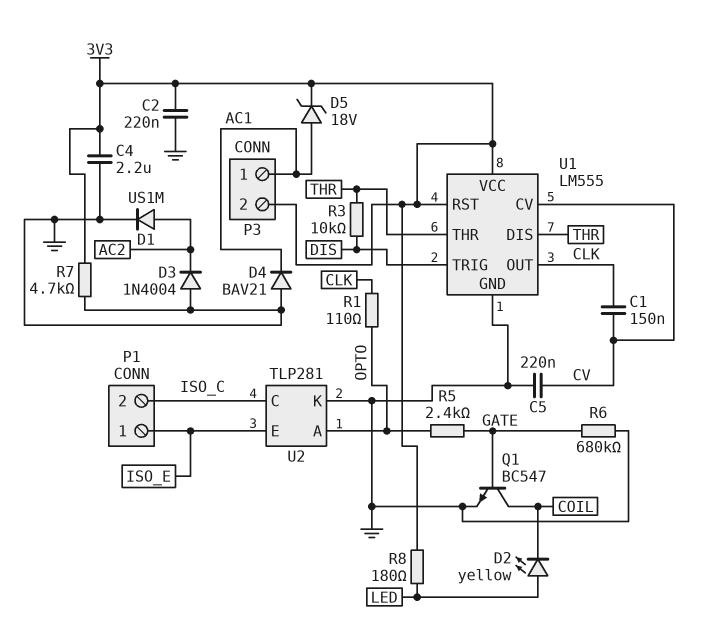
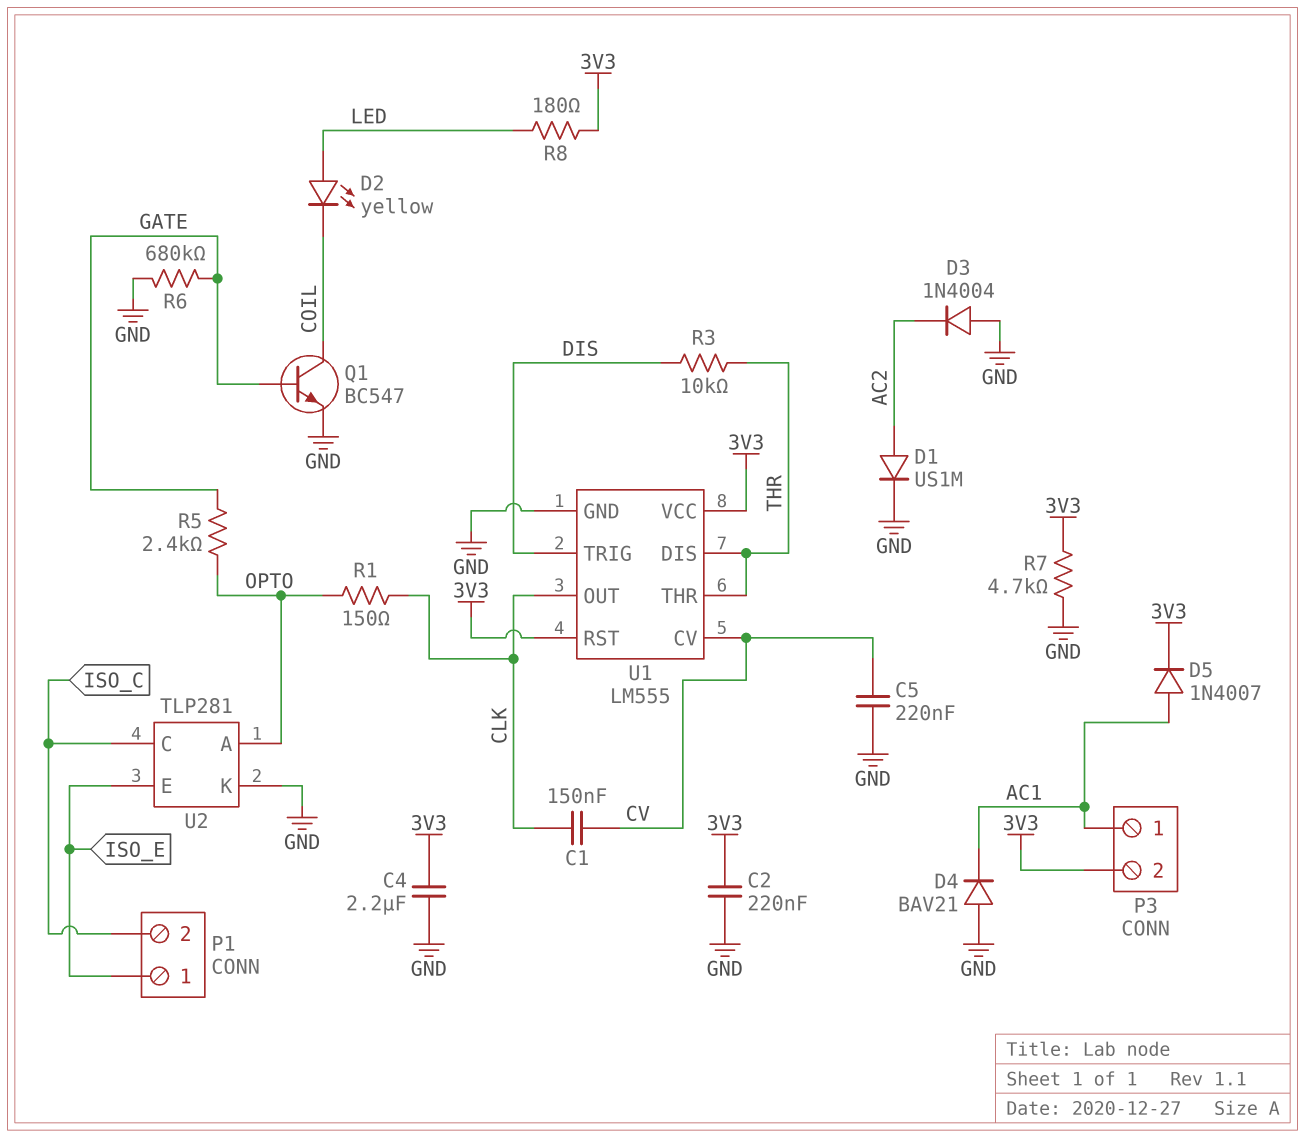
D5: zener 18V (A AC1, K 3V3) -> diode 1N4007 (A AC1, K 3V3)
R1: 110 (CLK, OPTO) -> 150 (CLK, OPTO)

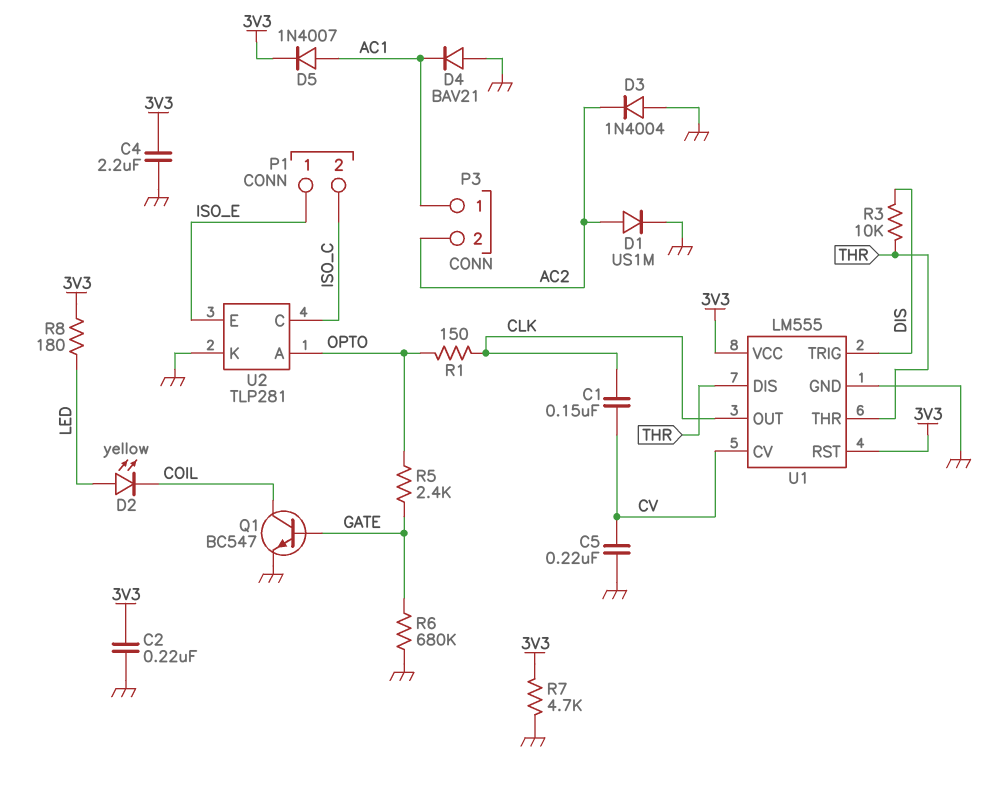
P3 pin 2: 3V3 -> AC2

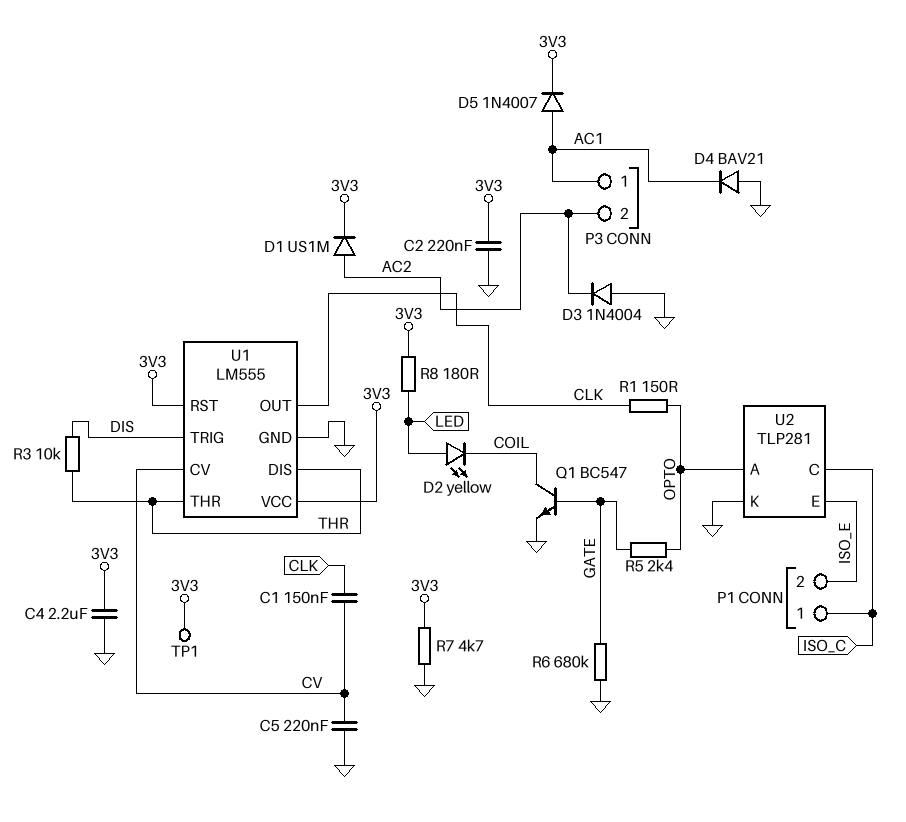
D1: diode US1M (A AC2, K GND) -> diode US1M (A AC2, K 3V3)
P1 pin 1: ISO_E -> ISO_C
P1 pin 2: ISO_C -> ISO_E
TP1: none -> test point (3V3)

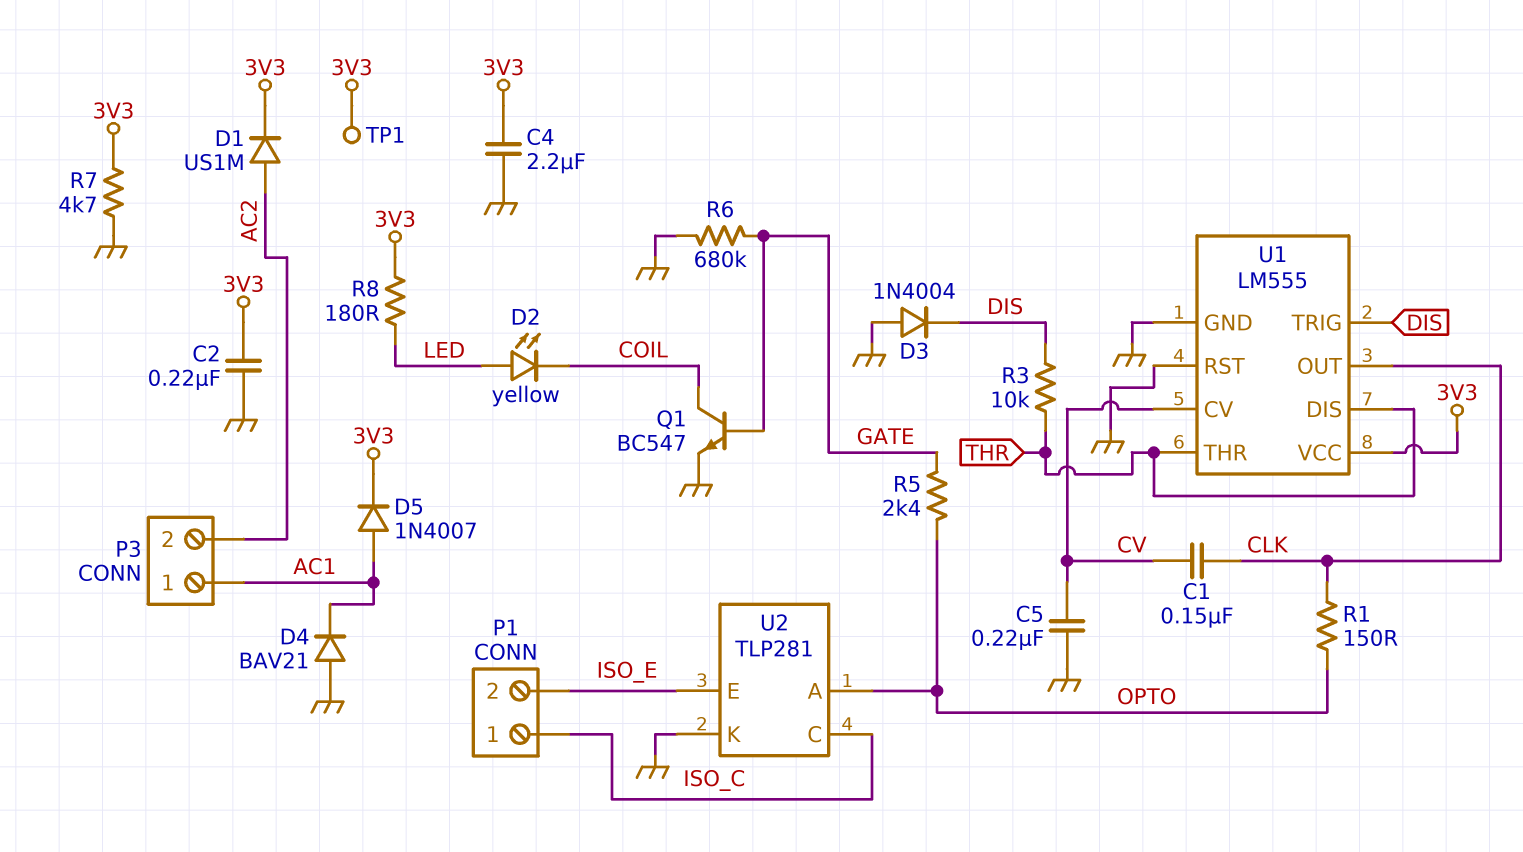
D3: diode 1N4004 (A GND, K AC2) -> diode 1N4004 (A GND, K DIS)
U1 pin RST: 3V3 -> GND

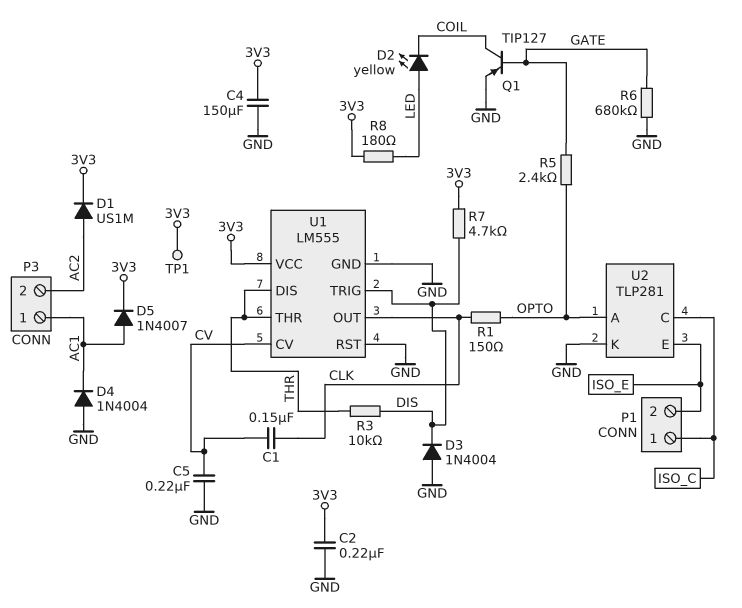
C4: 2.2uF (3V3, GND) -> 150uF (3V3, GND)
D4: diode BAV21 (A GND, K AC1) -> diode 1N4004 (A GND, K AC1)
Q1: NPN BC547 (B GATE, C COIL, E GND) -> PNP TIP127 (B GATE, C COIL, E GND)
R7: 4.7k (3V3, GND) -> 4.7k (3V3, DIS)

